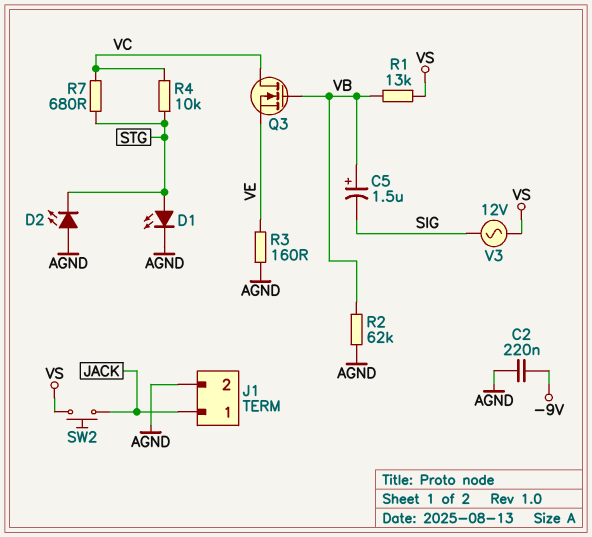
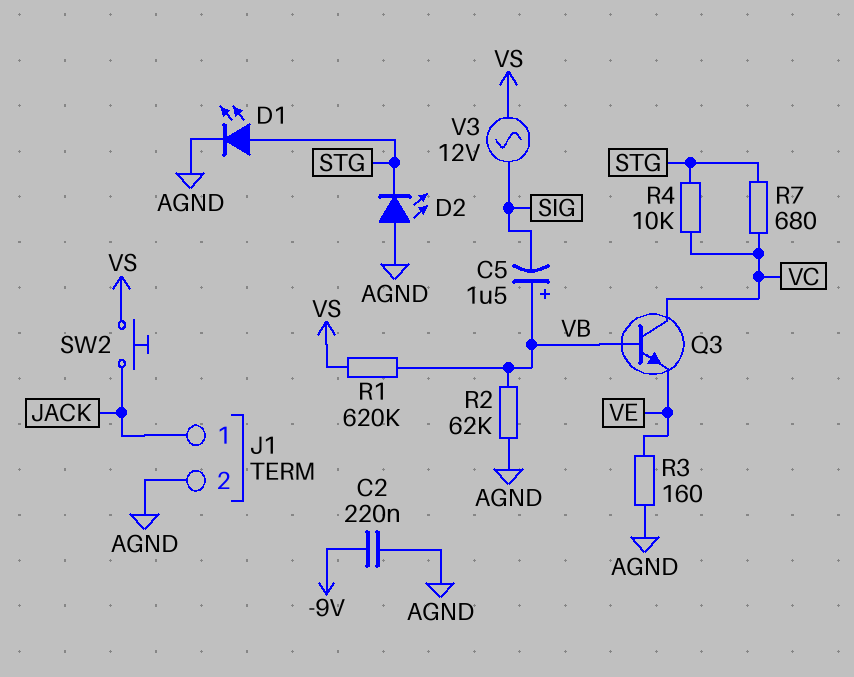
Q3: NMOS (G VB, D VC, S VE) -> NPN (B VB, C VC, E VE)
R1: 13k (VB, VS) -> 620k (VB, VS)

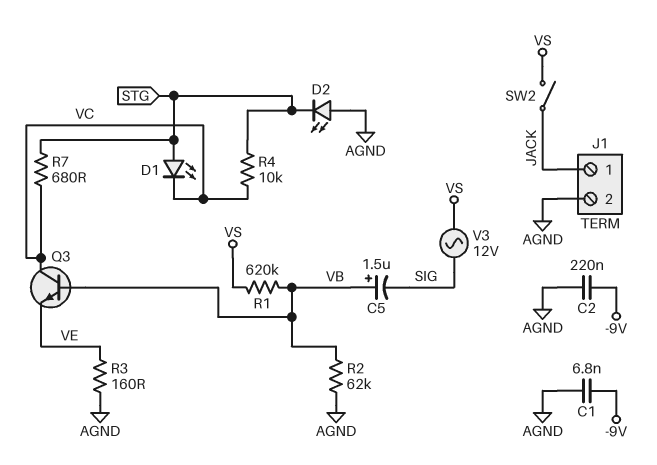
C1: none -> 6.8nF (-9V, AGND)
D1: LED (A STG, K AGND) -> LED (A STG, K VC)
SW2: button (JACK, VS) -> switch (JACK, VS)

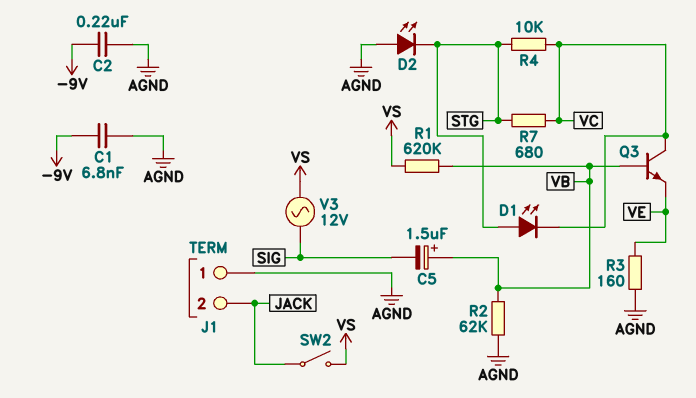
J1 pin 1: JACK -> AGND
J1 pin 2: AGND -> JACK

